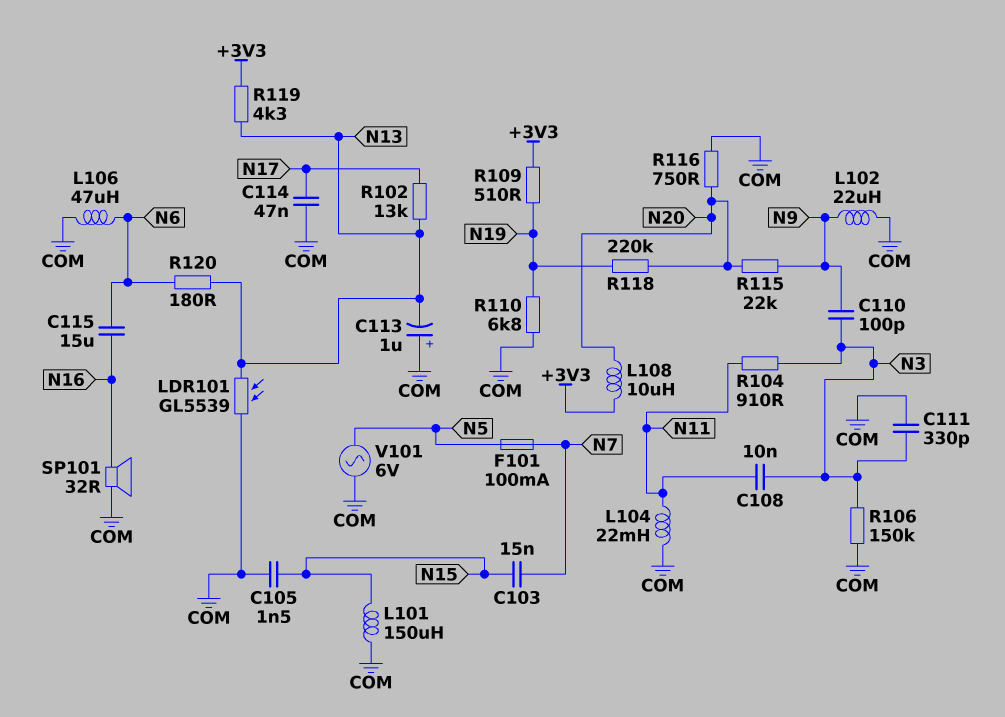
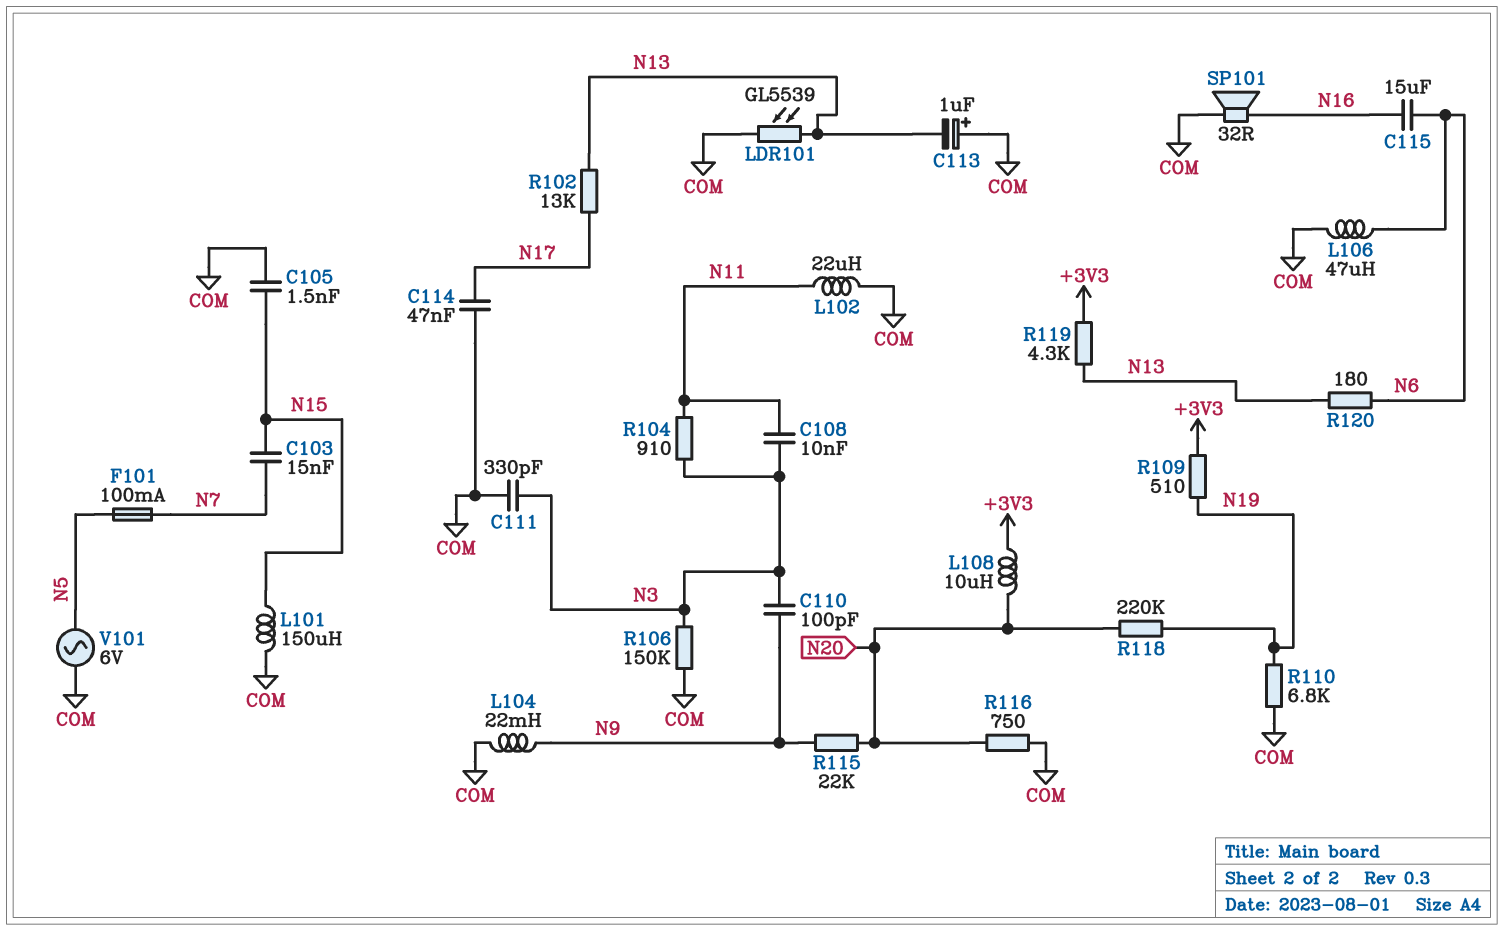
L102: 22uH (COM, N9) -> 22uH (COM, N11)
L104: 22mH (COM, N11) -> 22mH (COM, N9)

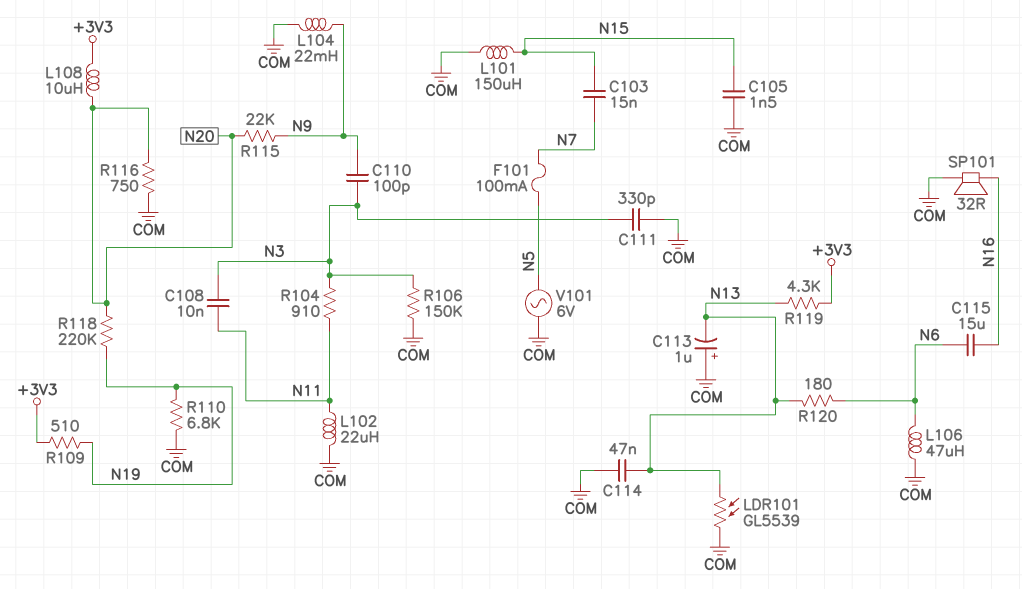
C114: 47nF (COM, N17) -> 47nF (COM, N13)
R102: 13k (N13, N17) -> none

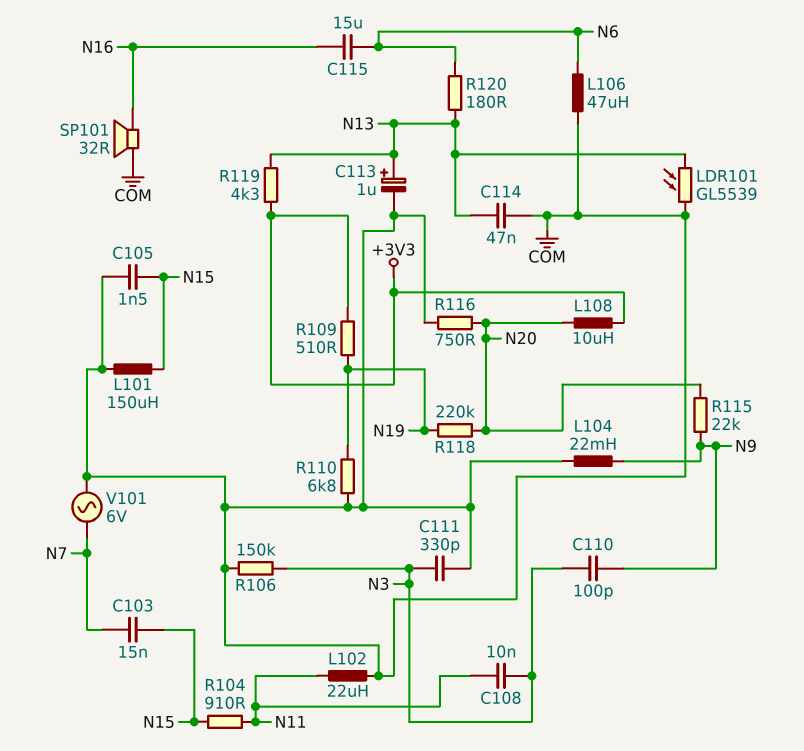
C113: 1uF (plus COM, minus N13) -> 1uF (plus N13, minus COM)
F101: 100mA (N5, N7) -> none
R104: 910 (N3, N11) -> 910 (N11, N15)
V101: AC 6V (COM, N5) -> AC 6V (COM, N7)

